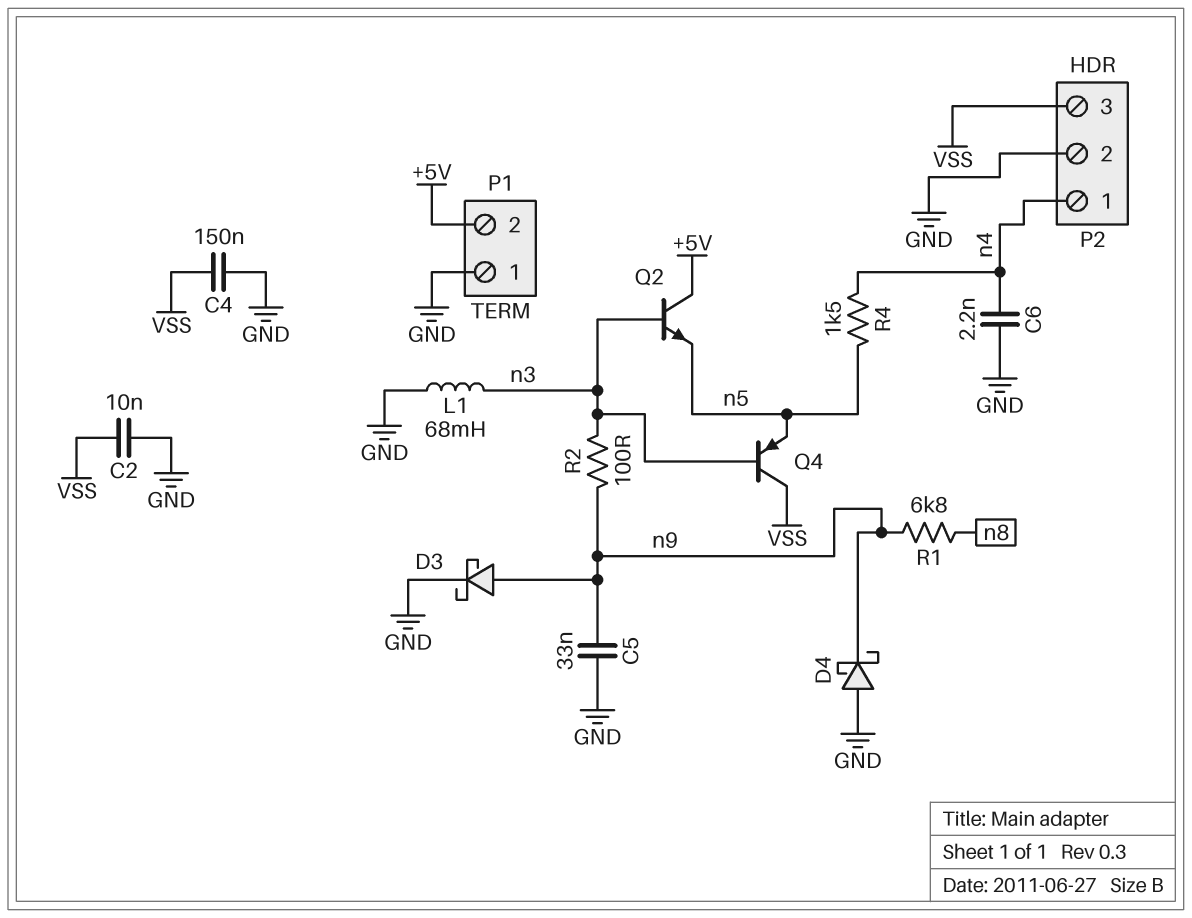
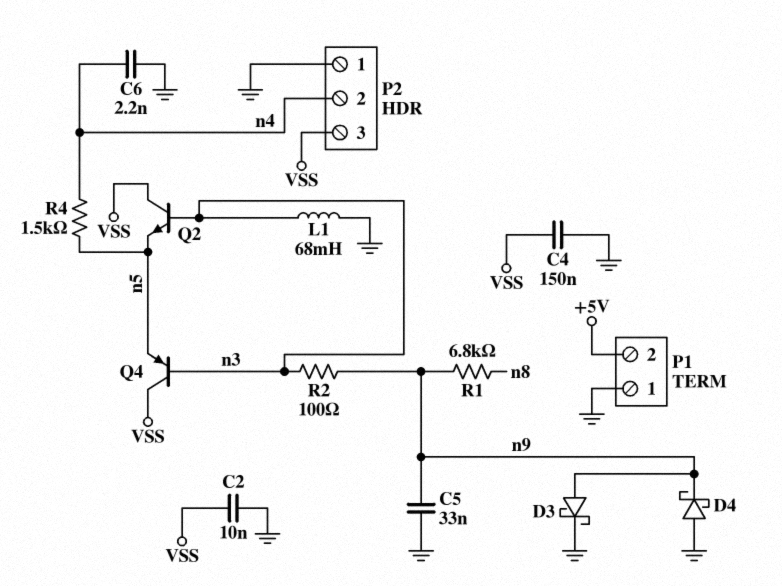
P2 pin 1: n4 -> GND
P2 pin 2: GND -> n4
Q2: NPN (B n3, C +5V, E n5) -> NPN (B n3, C VSS, E n5)

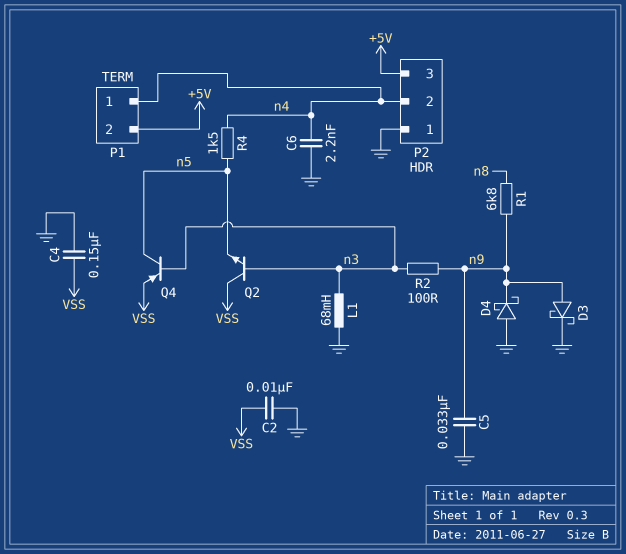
P1 pin 1: GND -> n4
P2 pin 3: VSS -> +5V
Q4: PNP (B n3, C VSS, E n5) -> PNP (B n3, C n5, E VSS)

